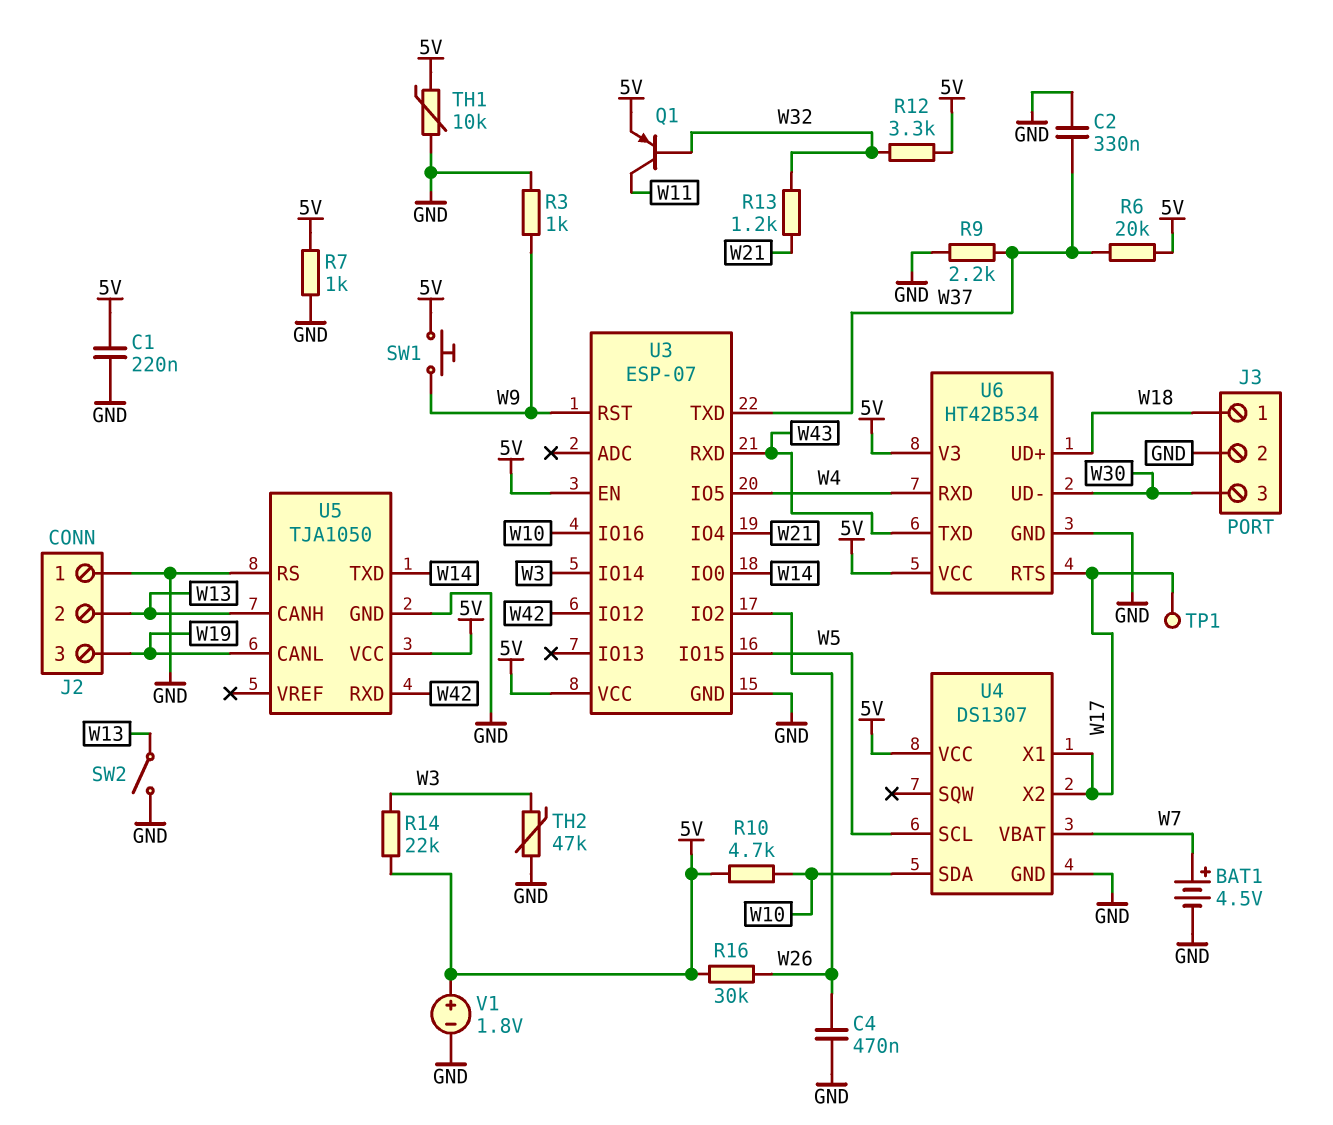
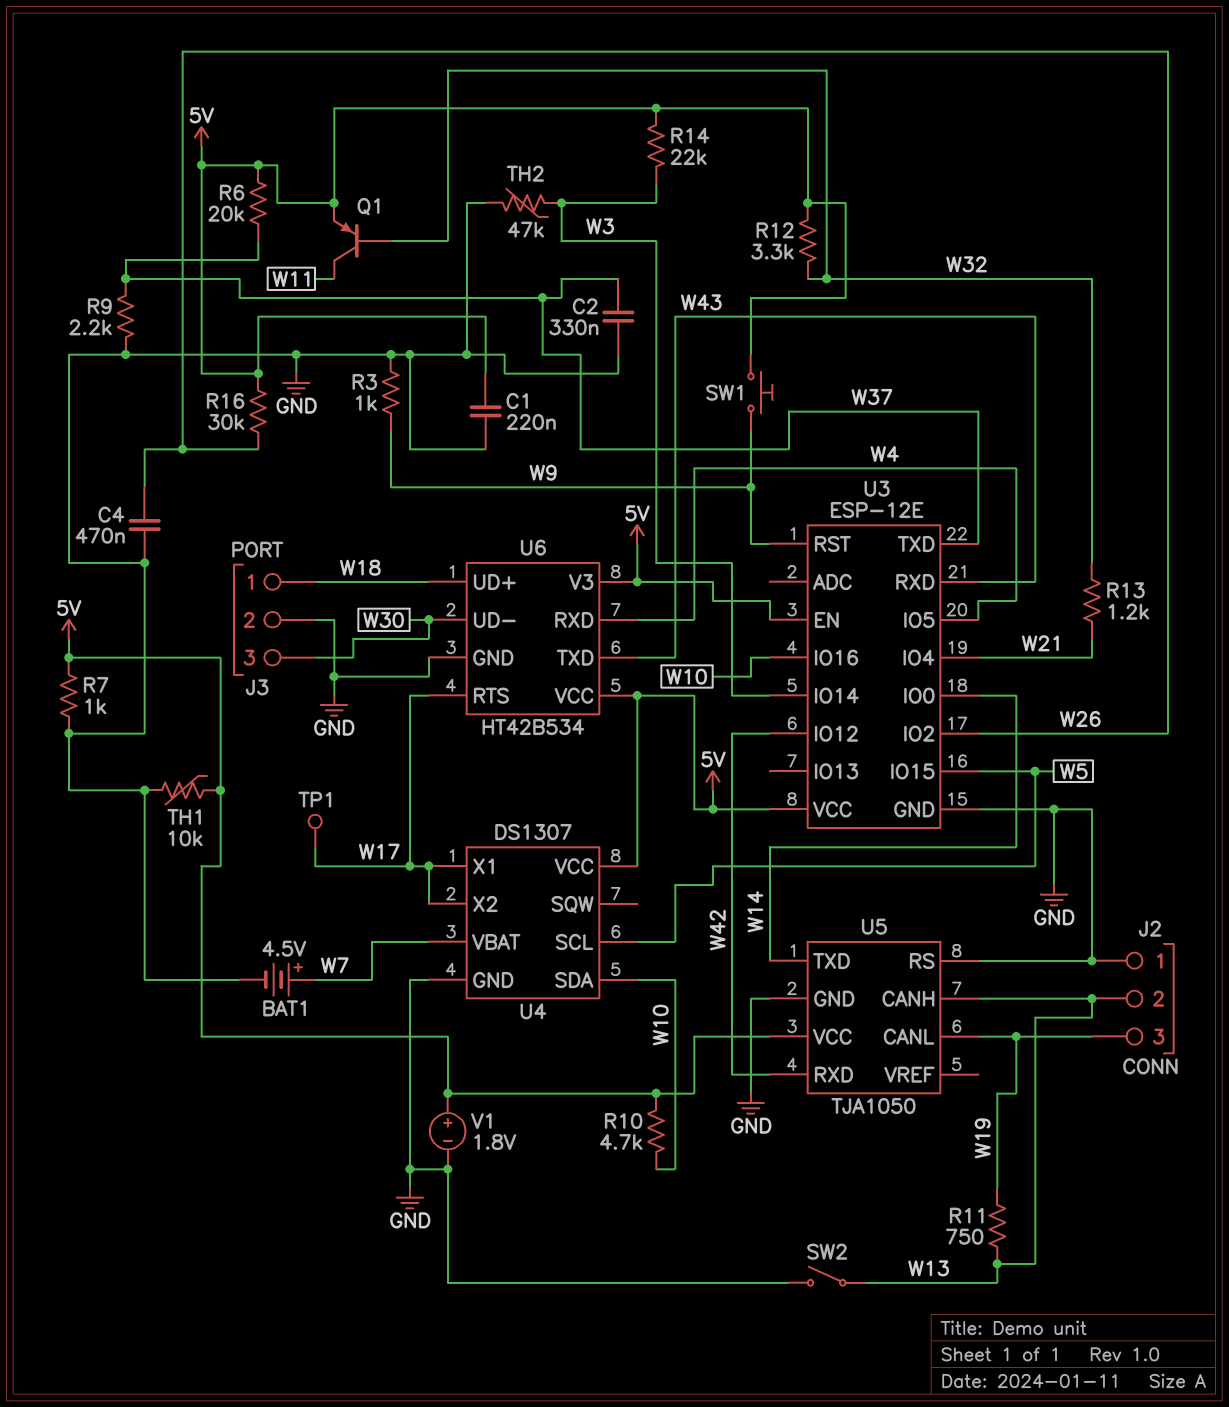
R11: none -> 750 (W13, W19)
U3: ESP-07 -> ESP-12E

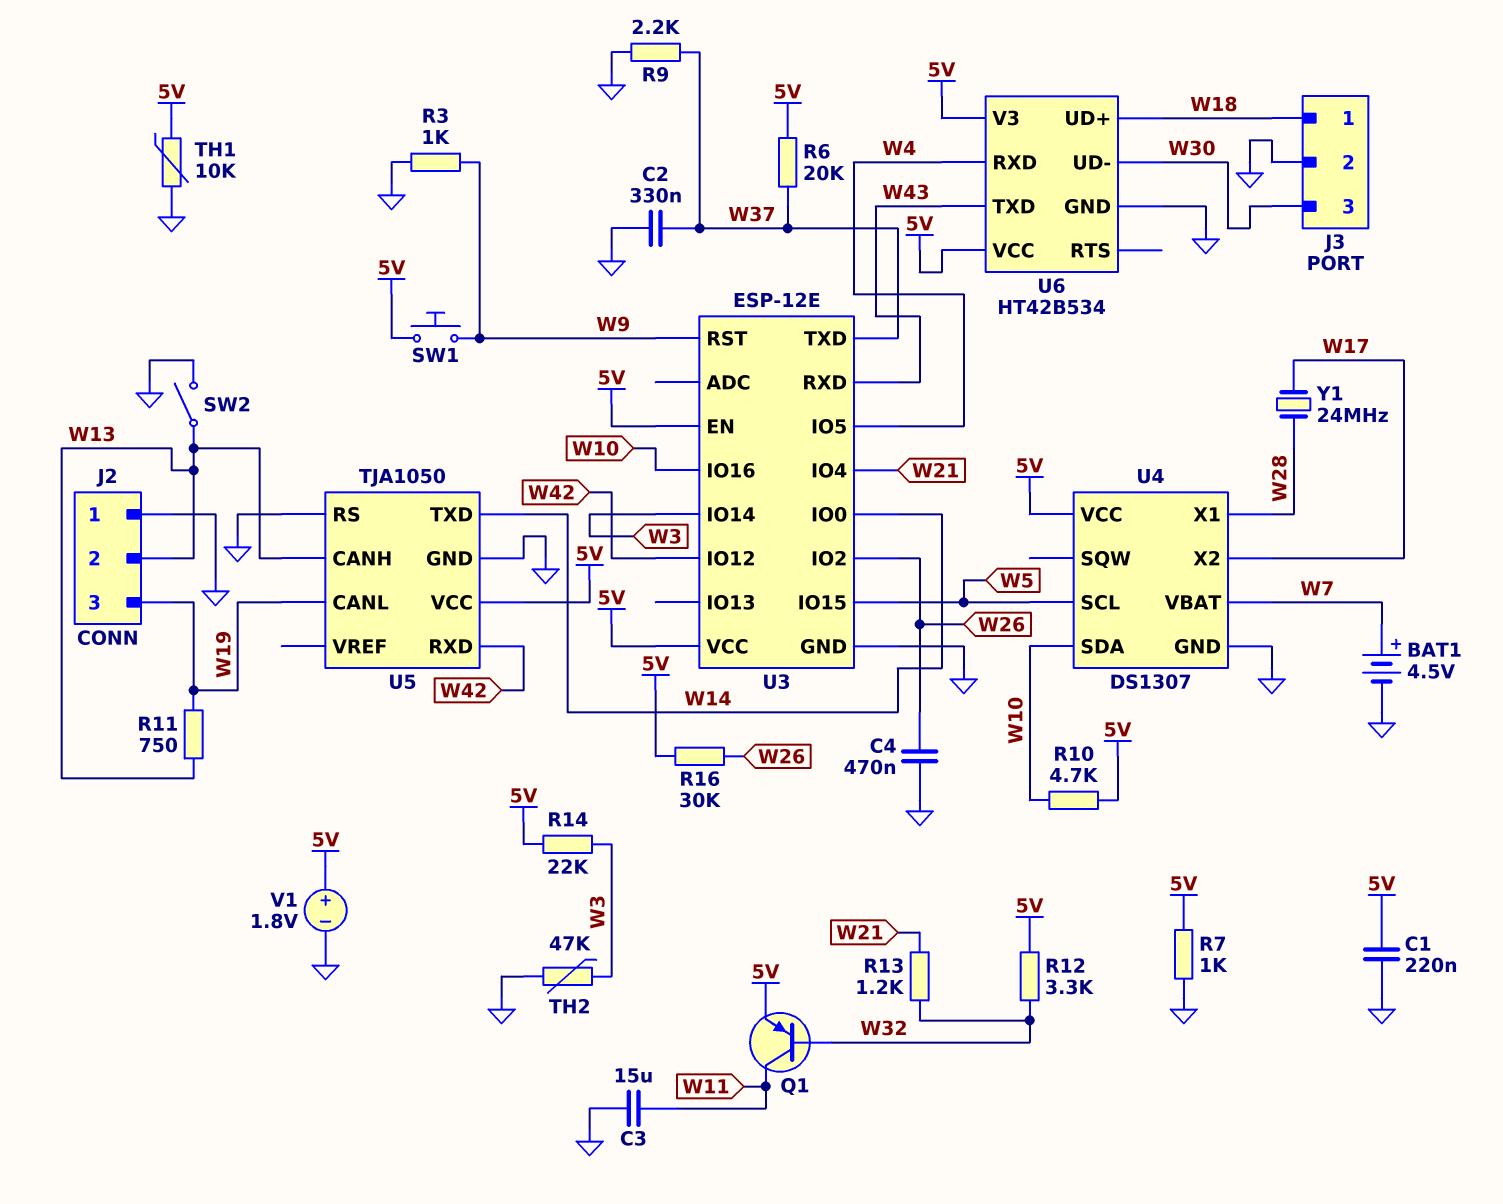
C3: none -> 15uF (GND, W11)
TP1: test point (W17) -> none
U4 pin X1: W17 -> W28
U6 pin RTS: W17 -> none
Y1: none -> 24MHz (W17, W28)

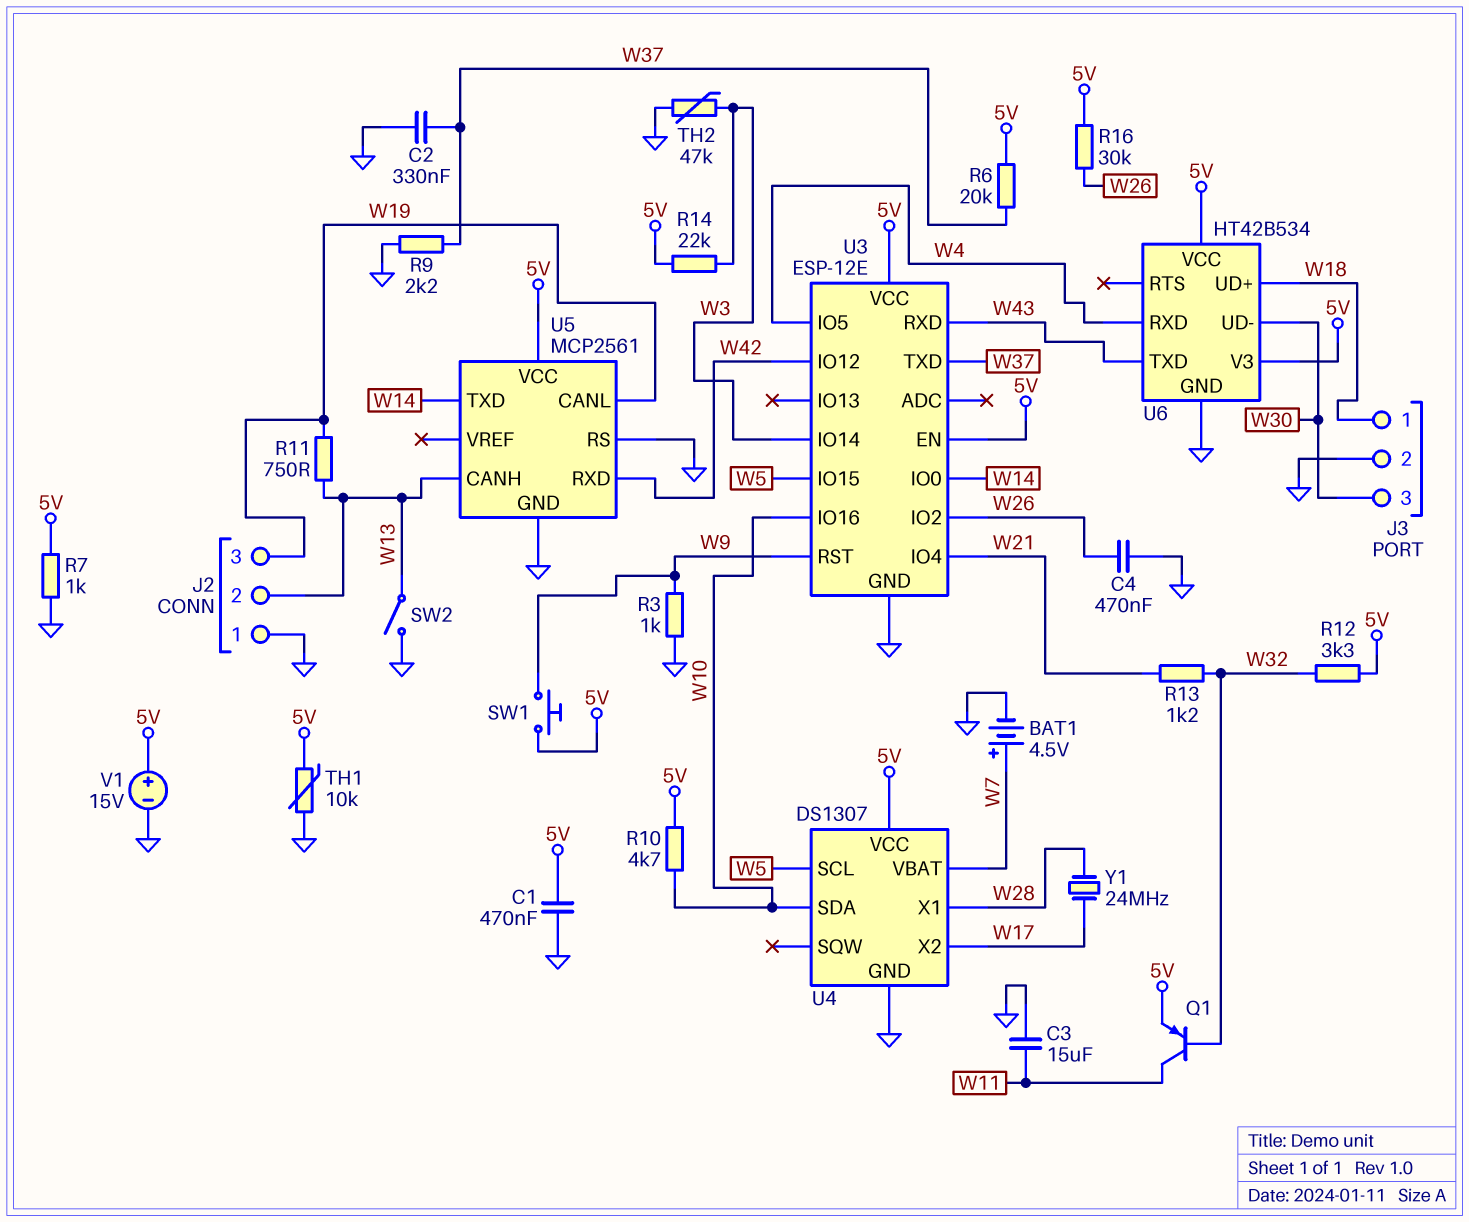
C1: 220nF (5V, GND) -> 470nF (5V, GND)
U5: TJA1050 -> MCP2561
V1: 1.8V (plus 5V, minus GND) -> 15V (plus 5V, minus GND)

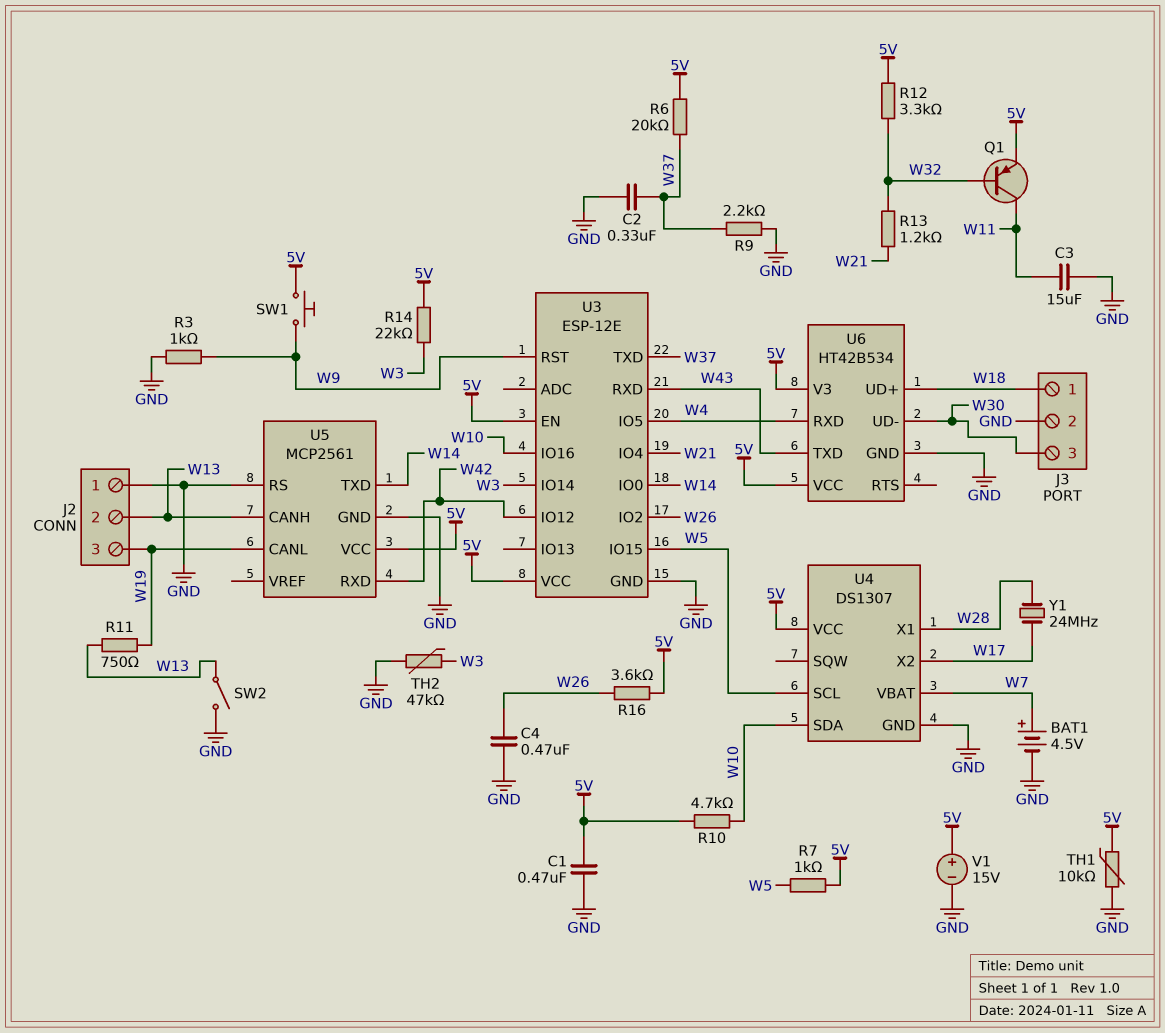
R7: 1k (5V, GND) -> 1k (5V, W5)
R16: 30k (5V, W26) -> 3.6k (5V, W26)

